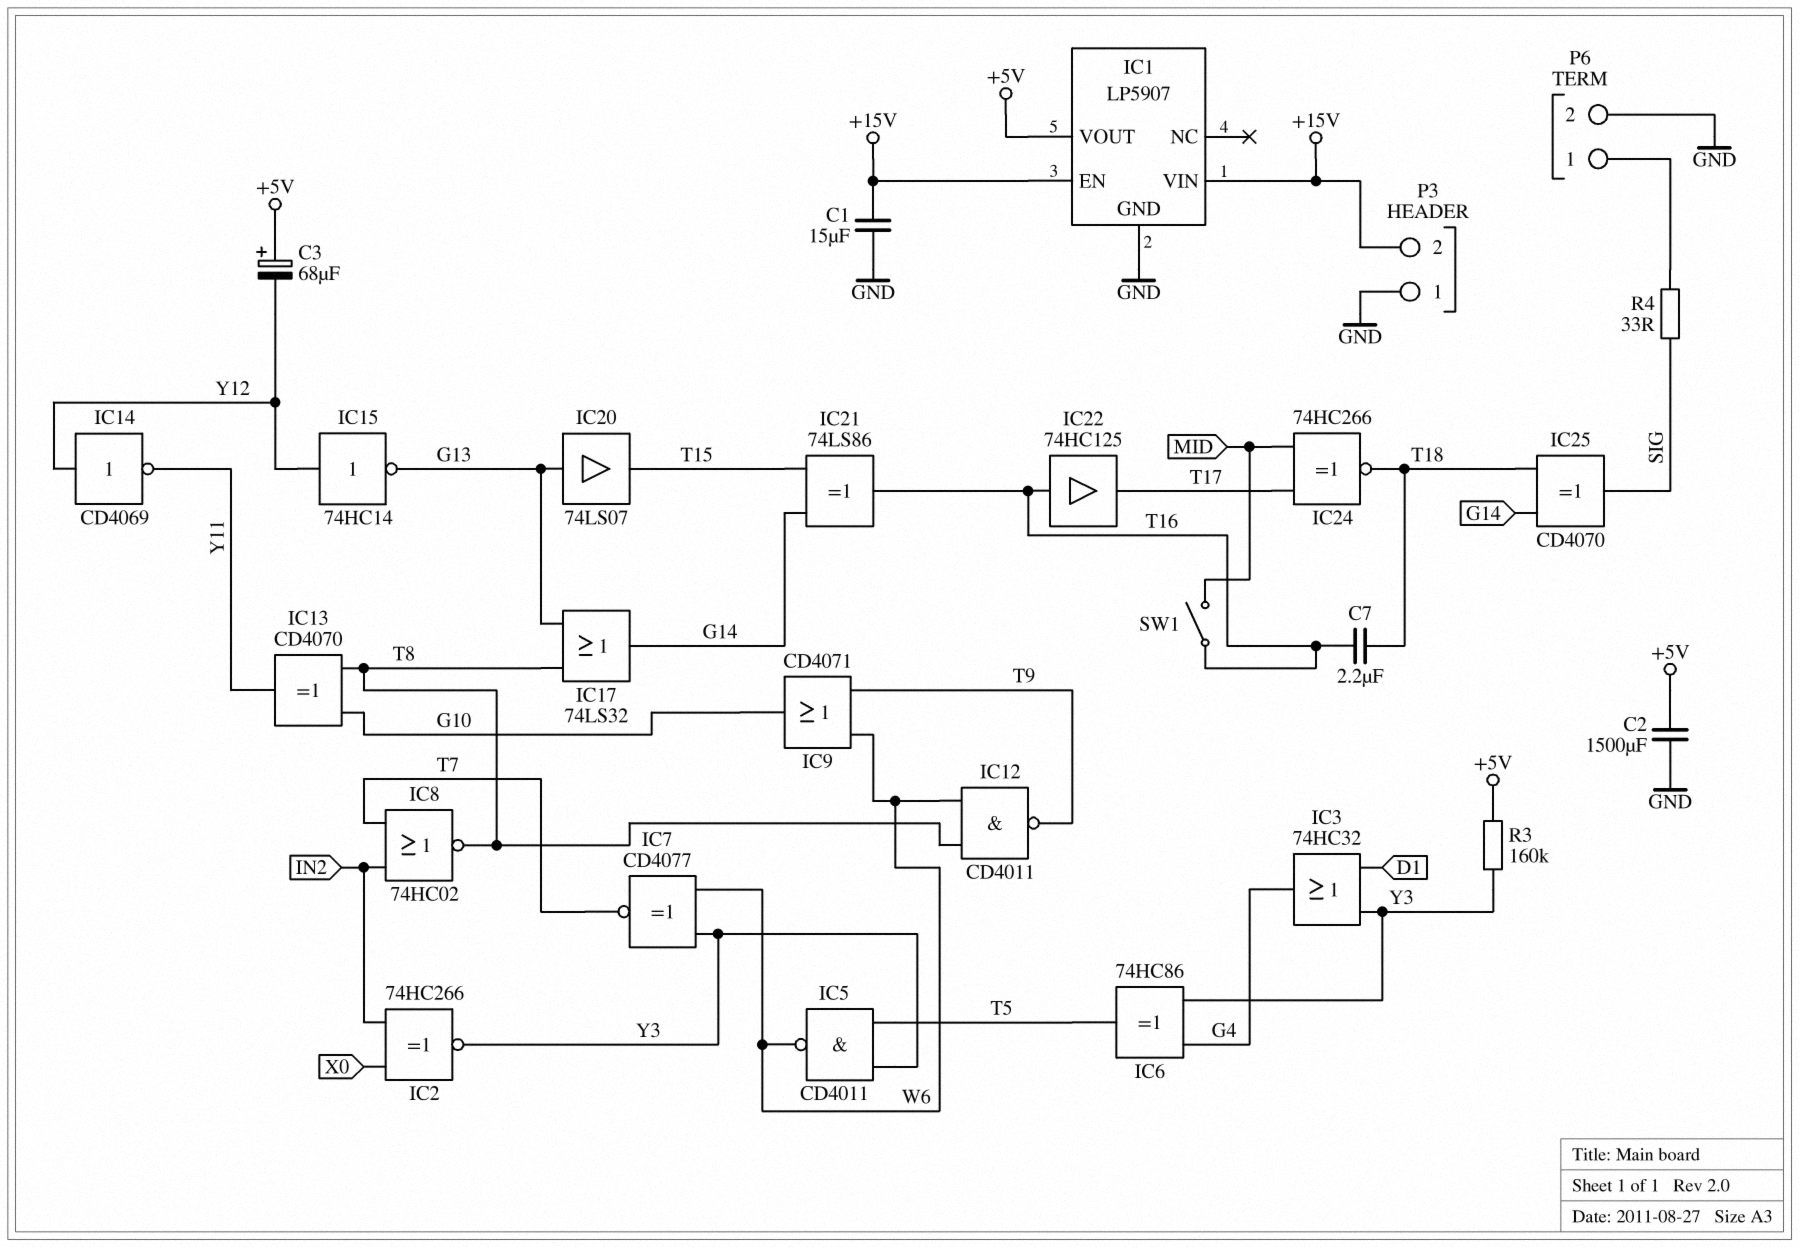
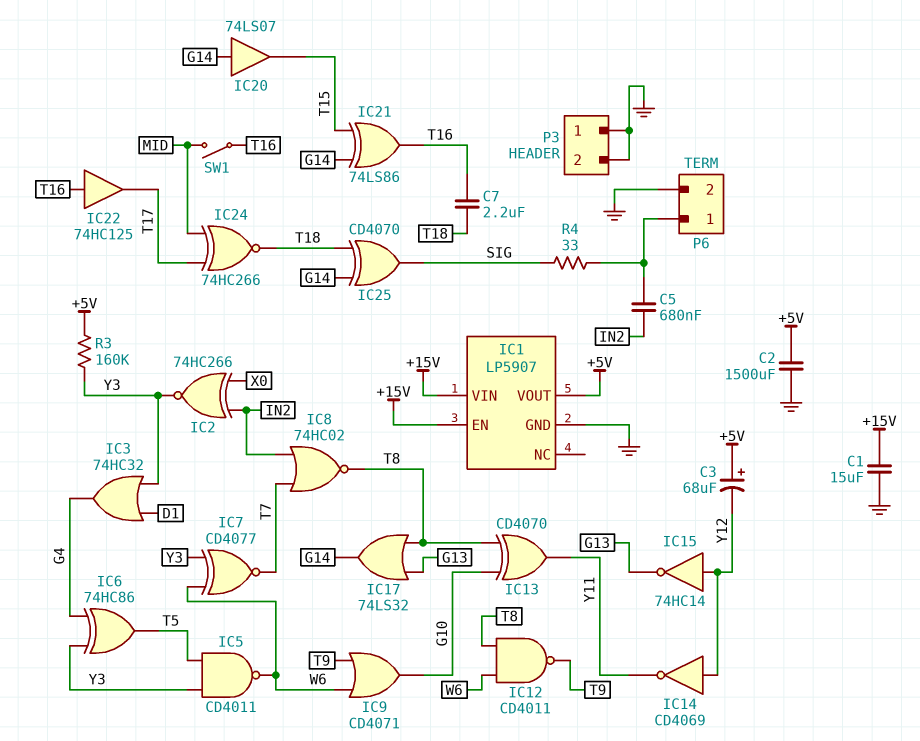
C5: none -> 680nF (IN2, P6/1)
IC20: buffer 74LS07 (in G13, out T15) -> buffer 74LS07 (in G14, out T15)
P3 pin 2: +15V -> GND

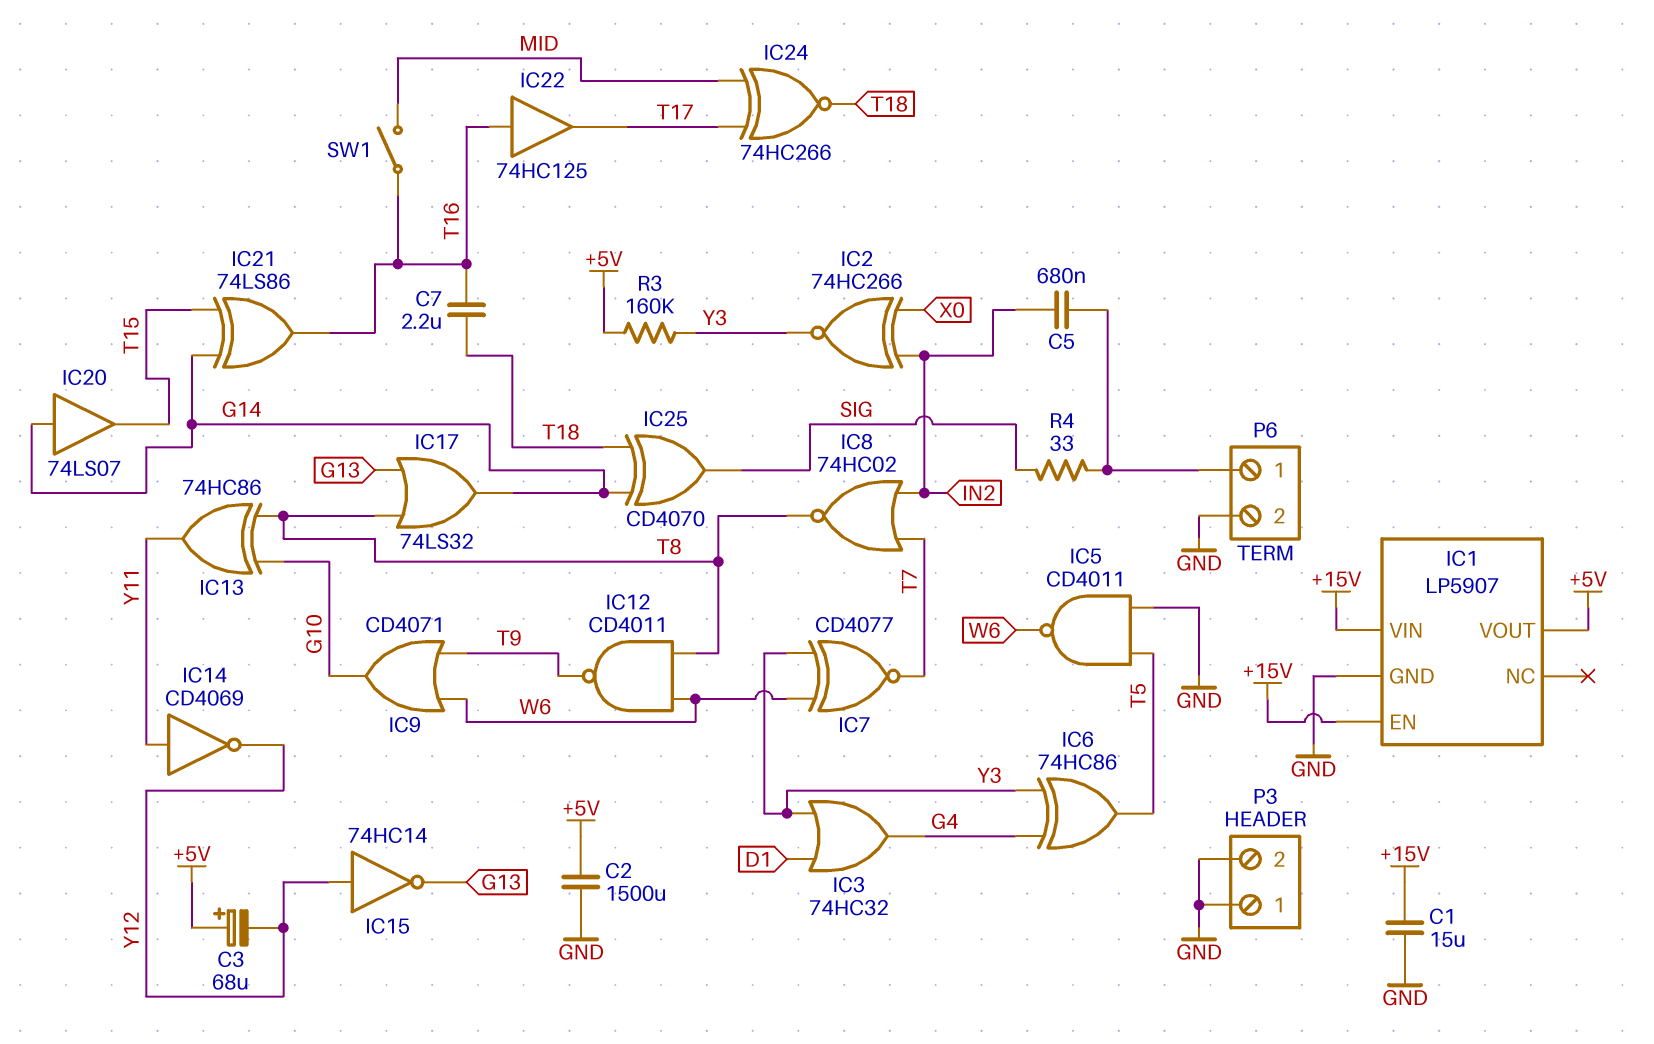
IC5: NAND CD4011 (in T5, in Y3, out W6) -> NAND CD4011 (in GND, in T5, out W6)
IC13: XOR CD4070 (in G10, in T8, out Y11) -> XOR 74HC86 (in G10, in T8, out Y11)
IC14: NOT CD4069 (in Y12, out Y11) -> NOT CD4069 (in Y11, out Y12)

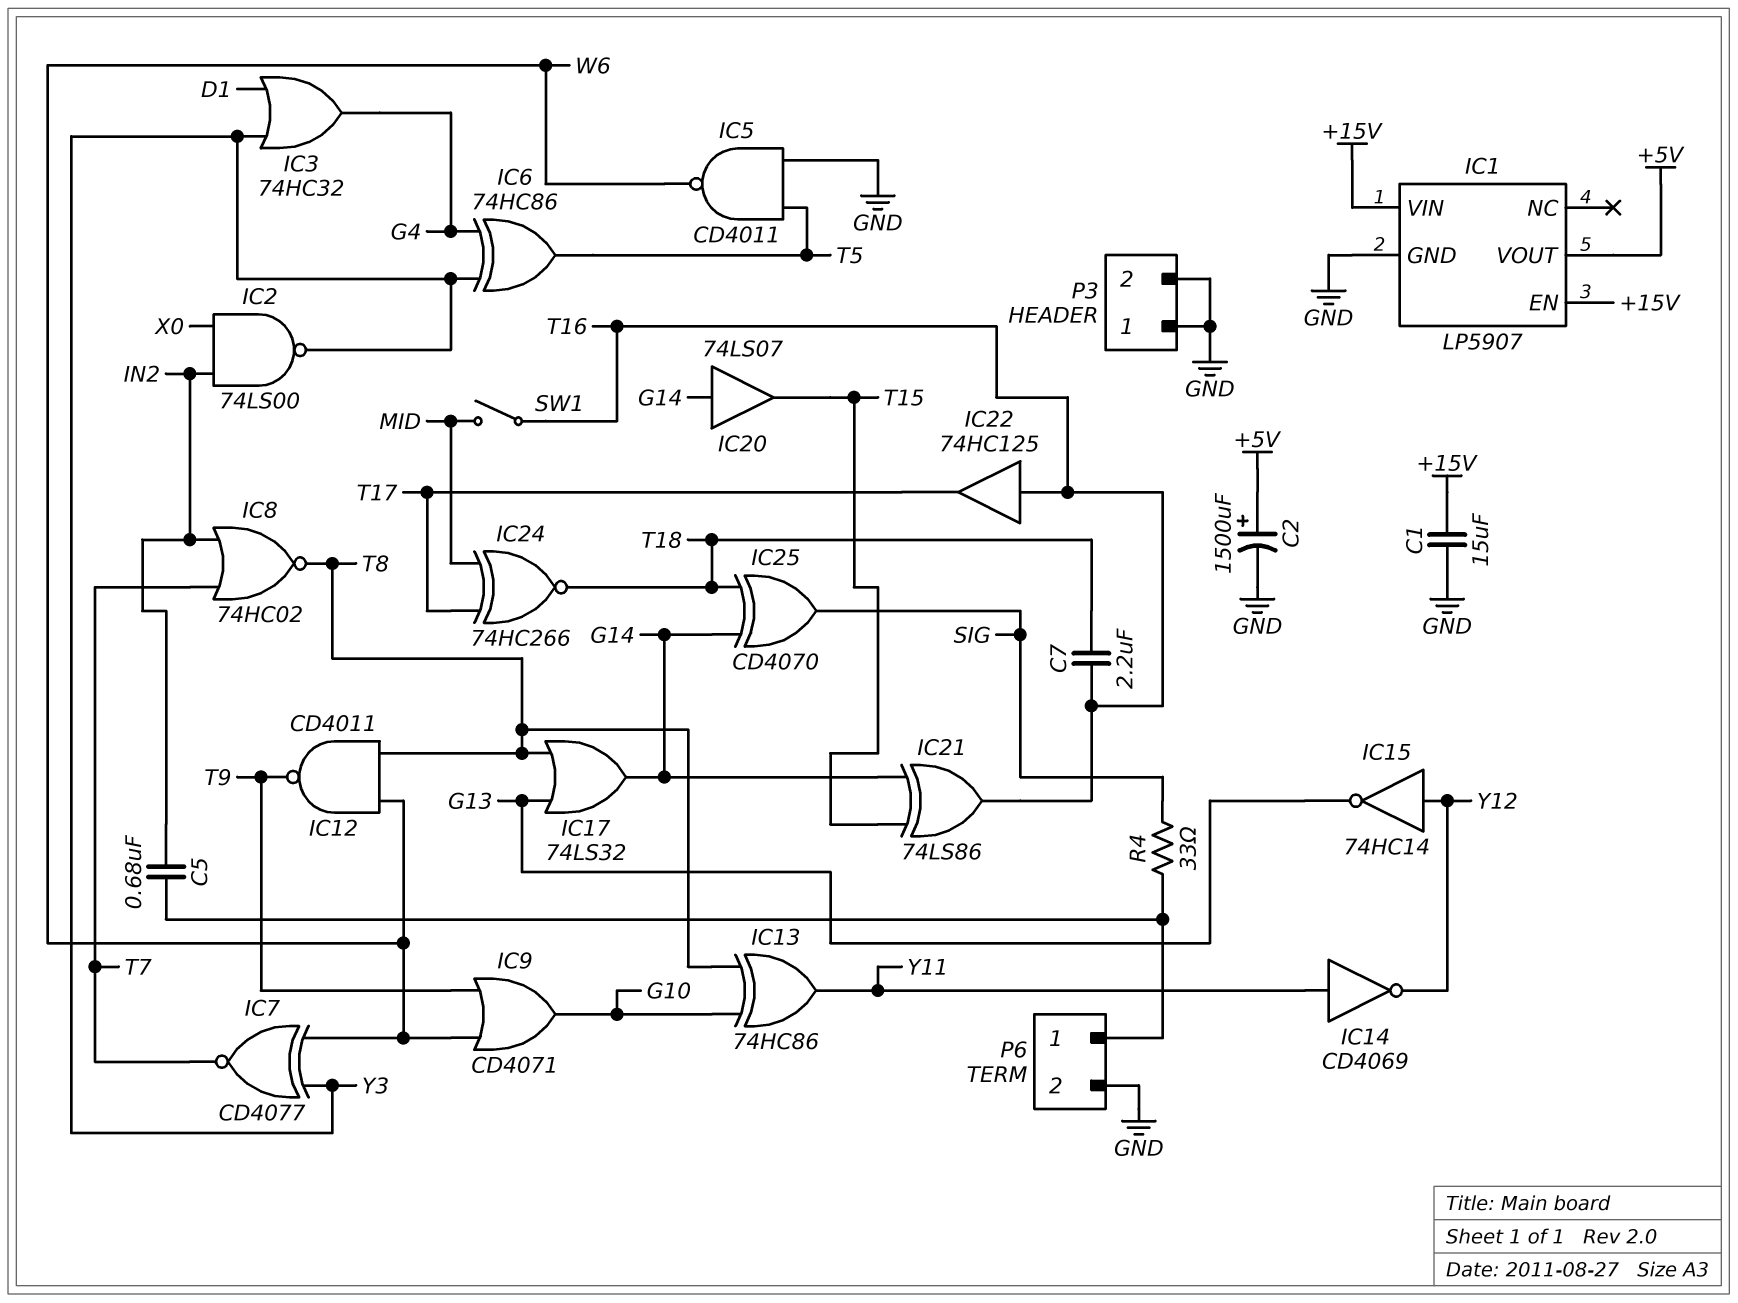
C2: 1500uF (+5V, GND) -> 1500uF (plus +5V, minus GND)
C3: 68uF (plus +5V, minus Y12) -> none
IC2: XNOR 74HC266 (in IN2, in X0, out Y3) -> NAND 74LS00 (in IN2, in X0, out Y3)
R3: 160k (+5V, Y3) -> none

